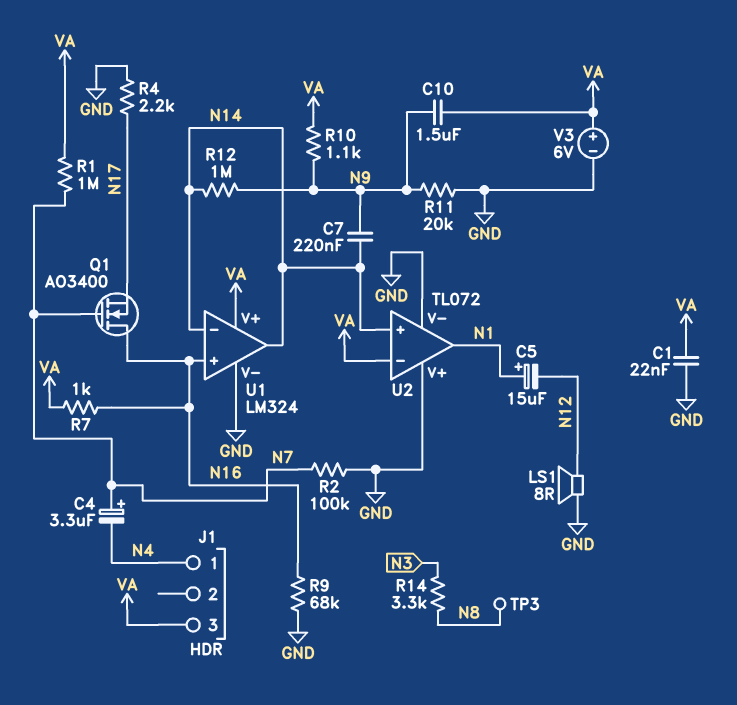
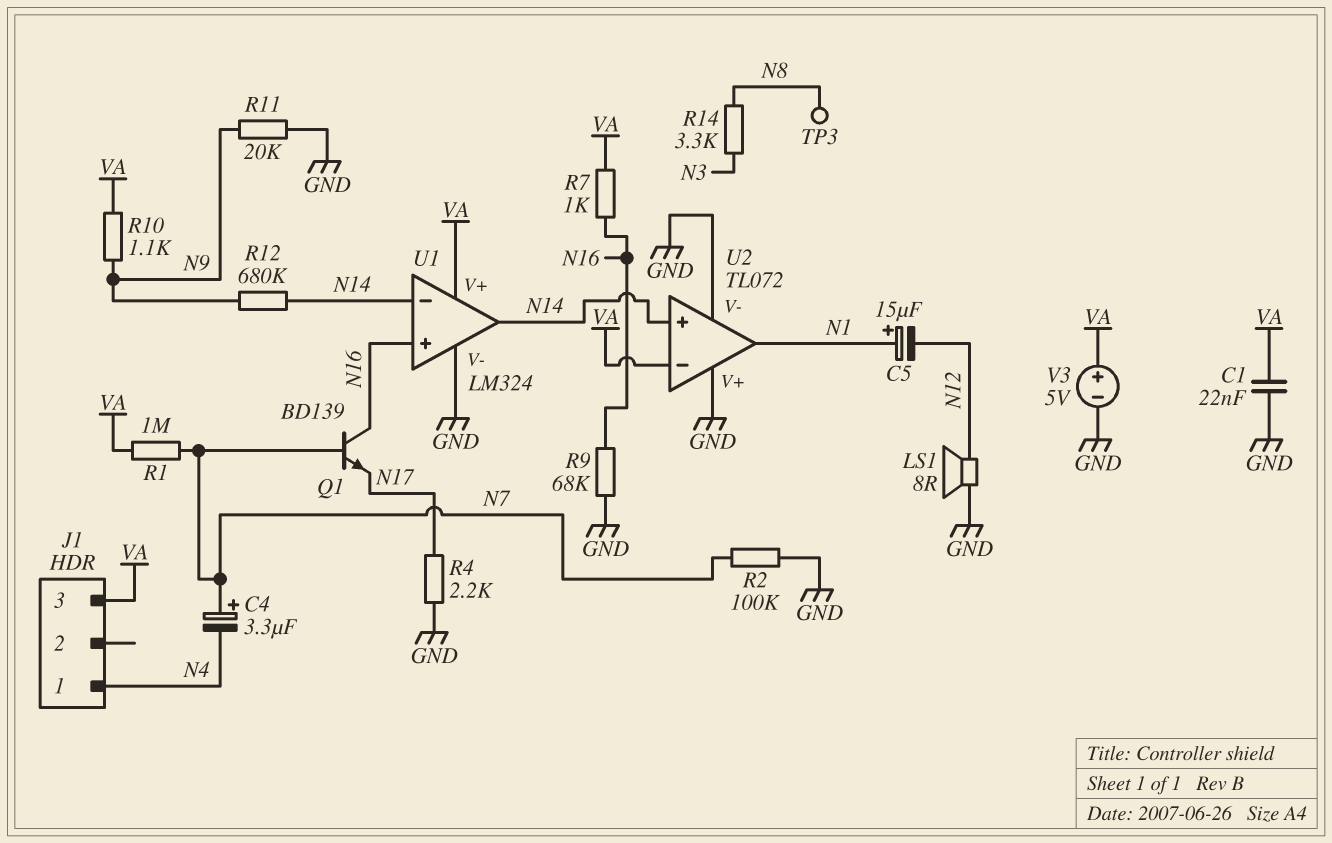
C7: 220nF (N9, N14) -> none
C10: 1.5uF (N9, VA) -> none
Q1: NMOS AO3400 (G N7, D N16, S N17) -> NPN BD139 (B N7, C N16, E N17)
R12: 1M (N9, N14) -> 680k (N9, N14)
V3: 6V (plus VA, minus GND) -> 5V (plus VA, minus GND)

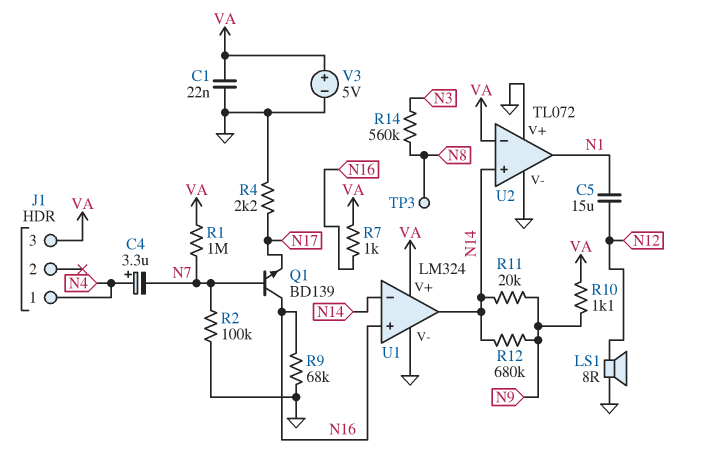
C4: 3.3uF (plus N7, minus N4) -> 3.3uF (plus N4, minus N7)
C5: 15uF (plus N1, minus N12) -> 15uF (N1, N12)
R11: 20k (GND, N9) -> 20k (N9, N14)
R14: 3.3k (N3, N8) -> 560k (N3, N8)

